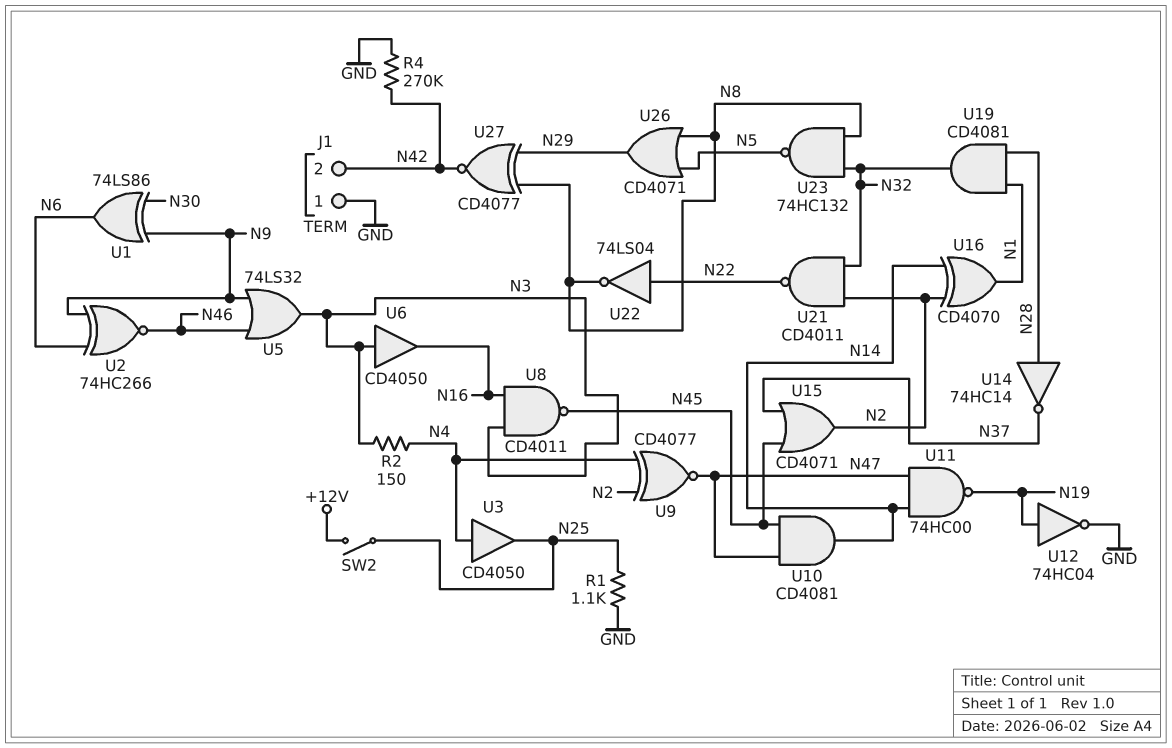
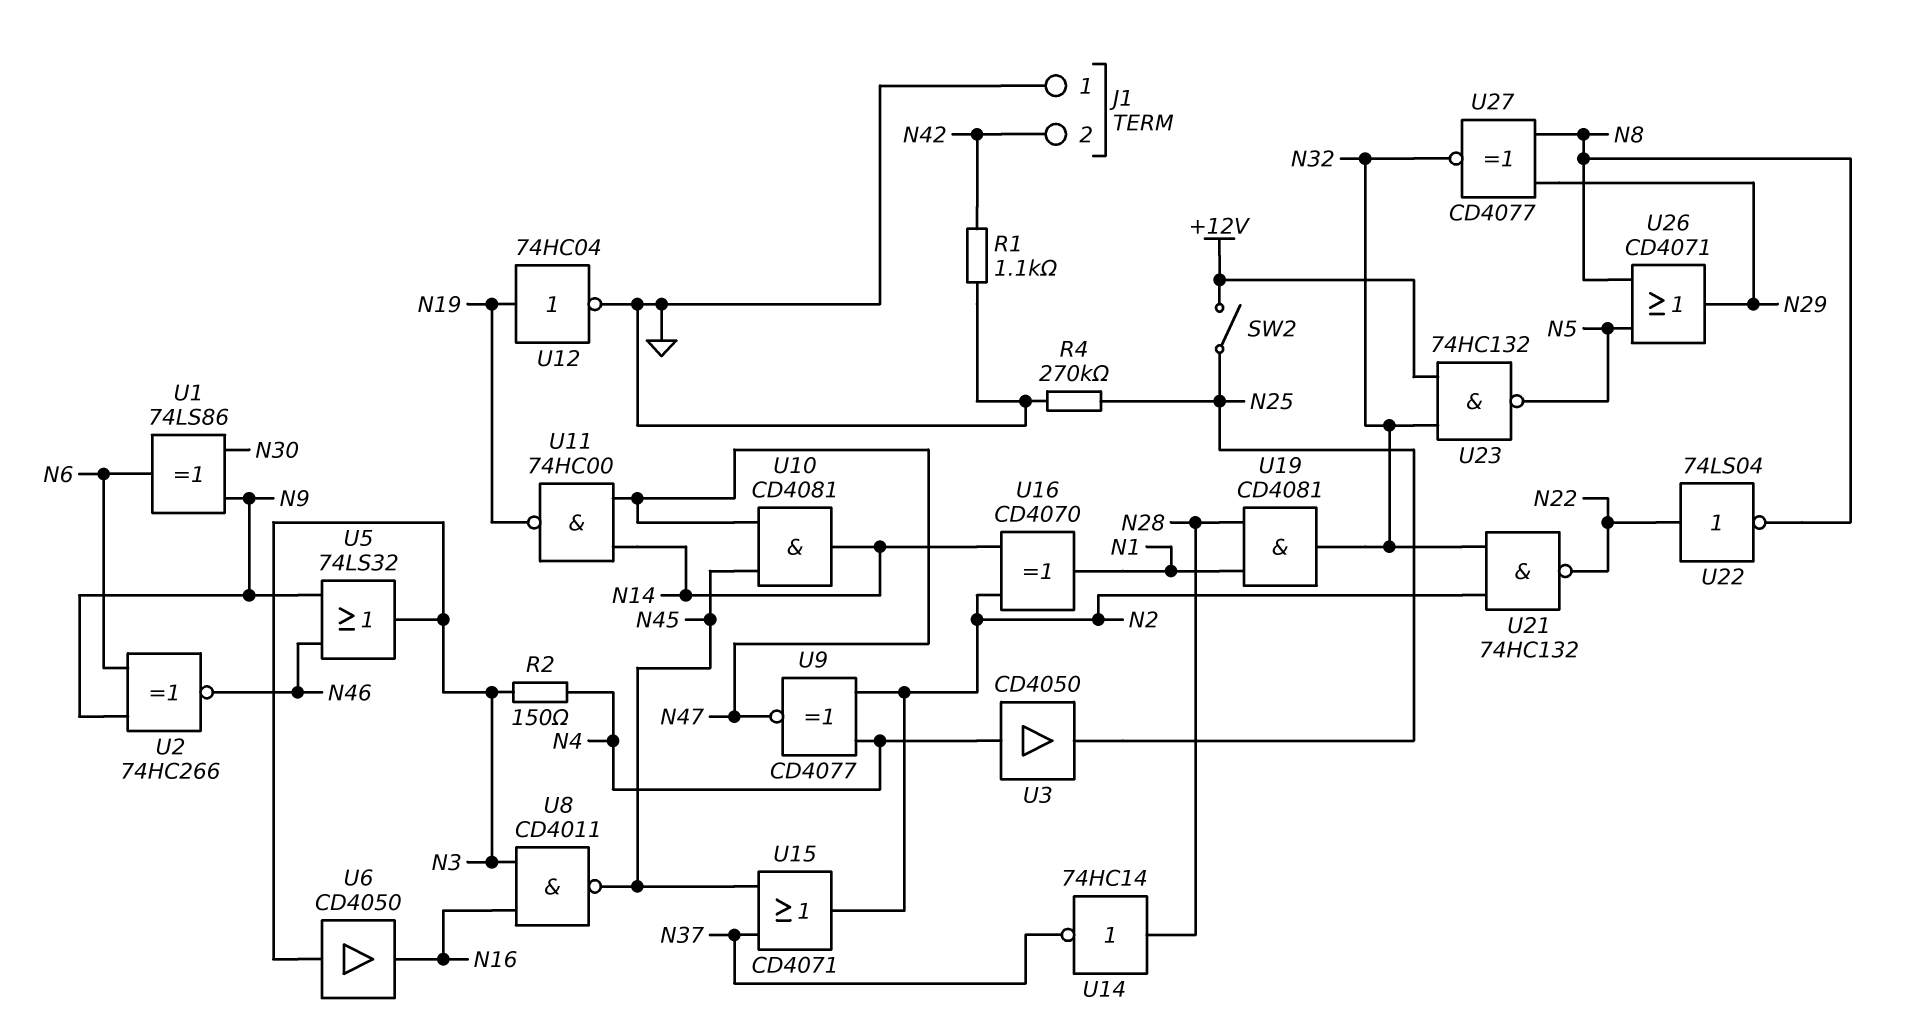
R1: 1.1k (GND, N25) -> 1.1k (GND, N42)
R4: 270k (GND, N42) -> 270k (GND, N25)
U21: NAND CD4011 (in N2, in N32, out N22) -> NAND 74HC132 (in N2, in N32, out N22)
U23: NAND 74HC132 (in N8, in N32, out N5) -> NAND 74HC132 (in +12V, in N32, out N5)
U27: XNOR CD4077 (in N8, in N29, out N42) -> XNOR CD4077 (in N8, in N29, out N32)

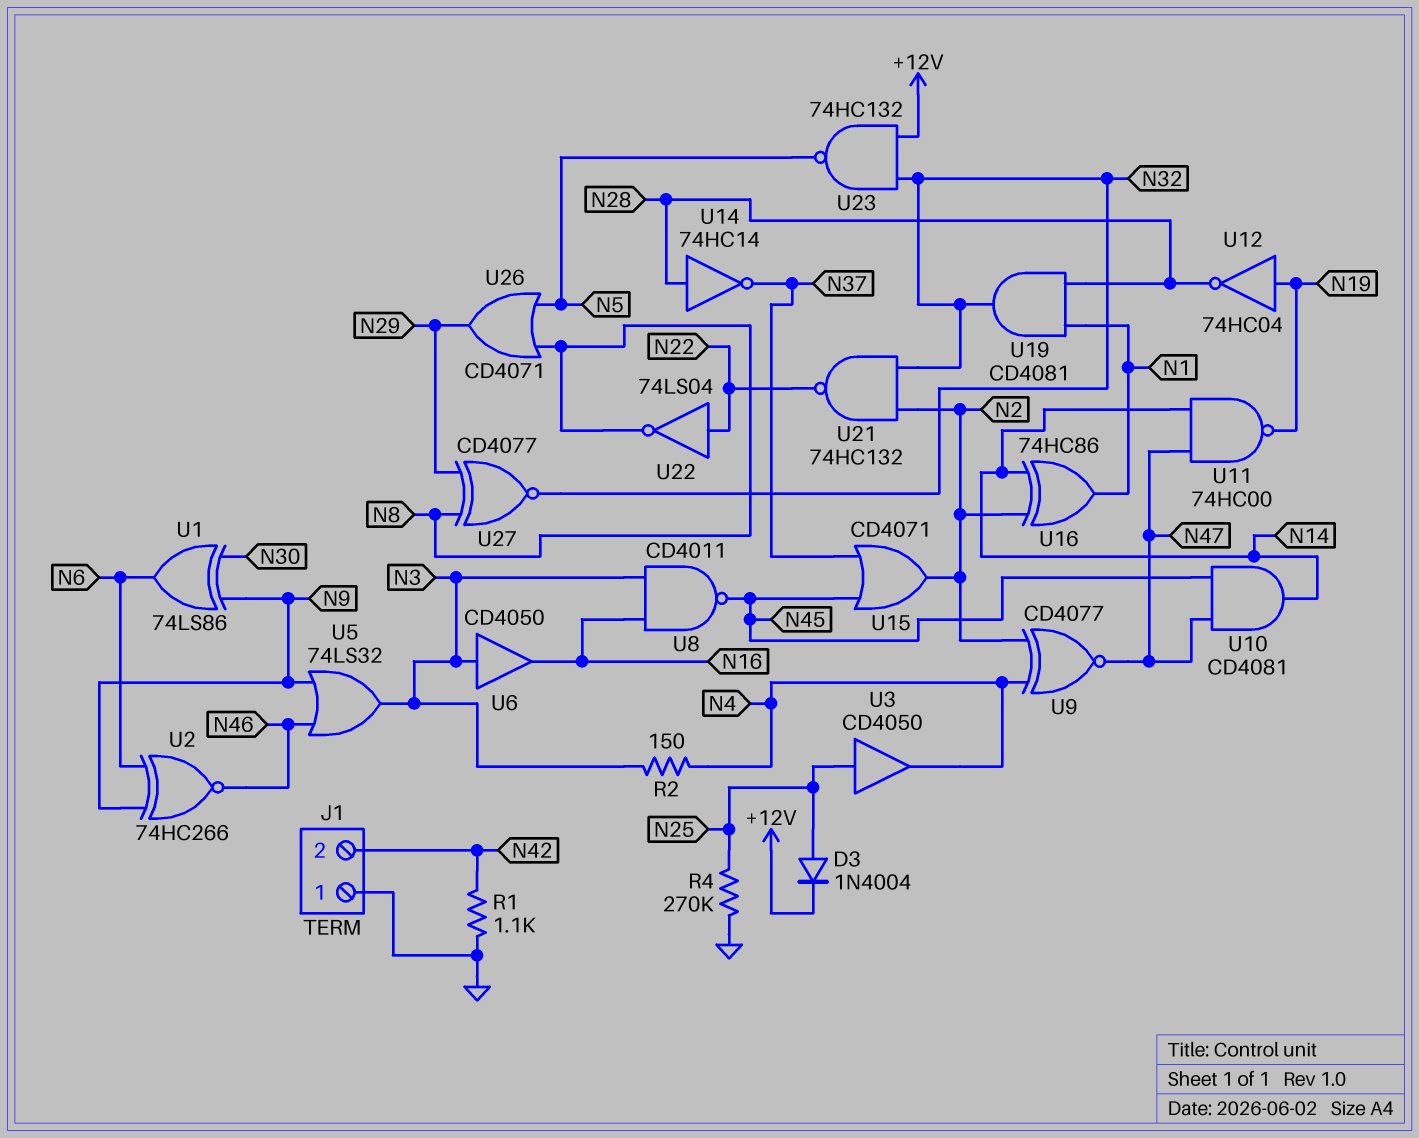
D3: none -> diode 1N4004 (A N25, K +12V)
SW2: switch (+12V, N25) -> none
U3: buffer CD4050 (in N4, out N25) -> buffer CD4050 (in N25, out N4)
U12: NOT 74HC04 (in N19, out GND) -> NOT 74HC04 (in N19, out N28)
U16: XOR CD4070 (in N2, in N14, out N1) -> XOR 74HC86 (in N2, in N14, out N1)

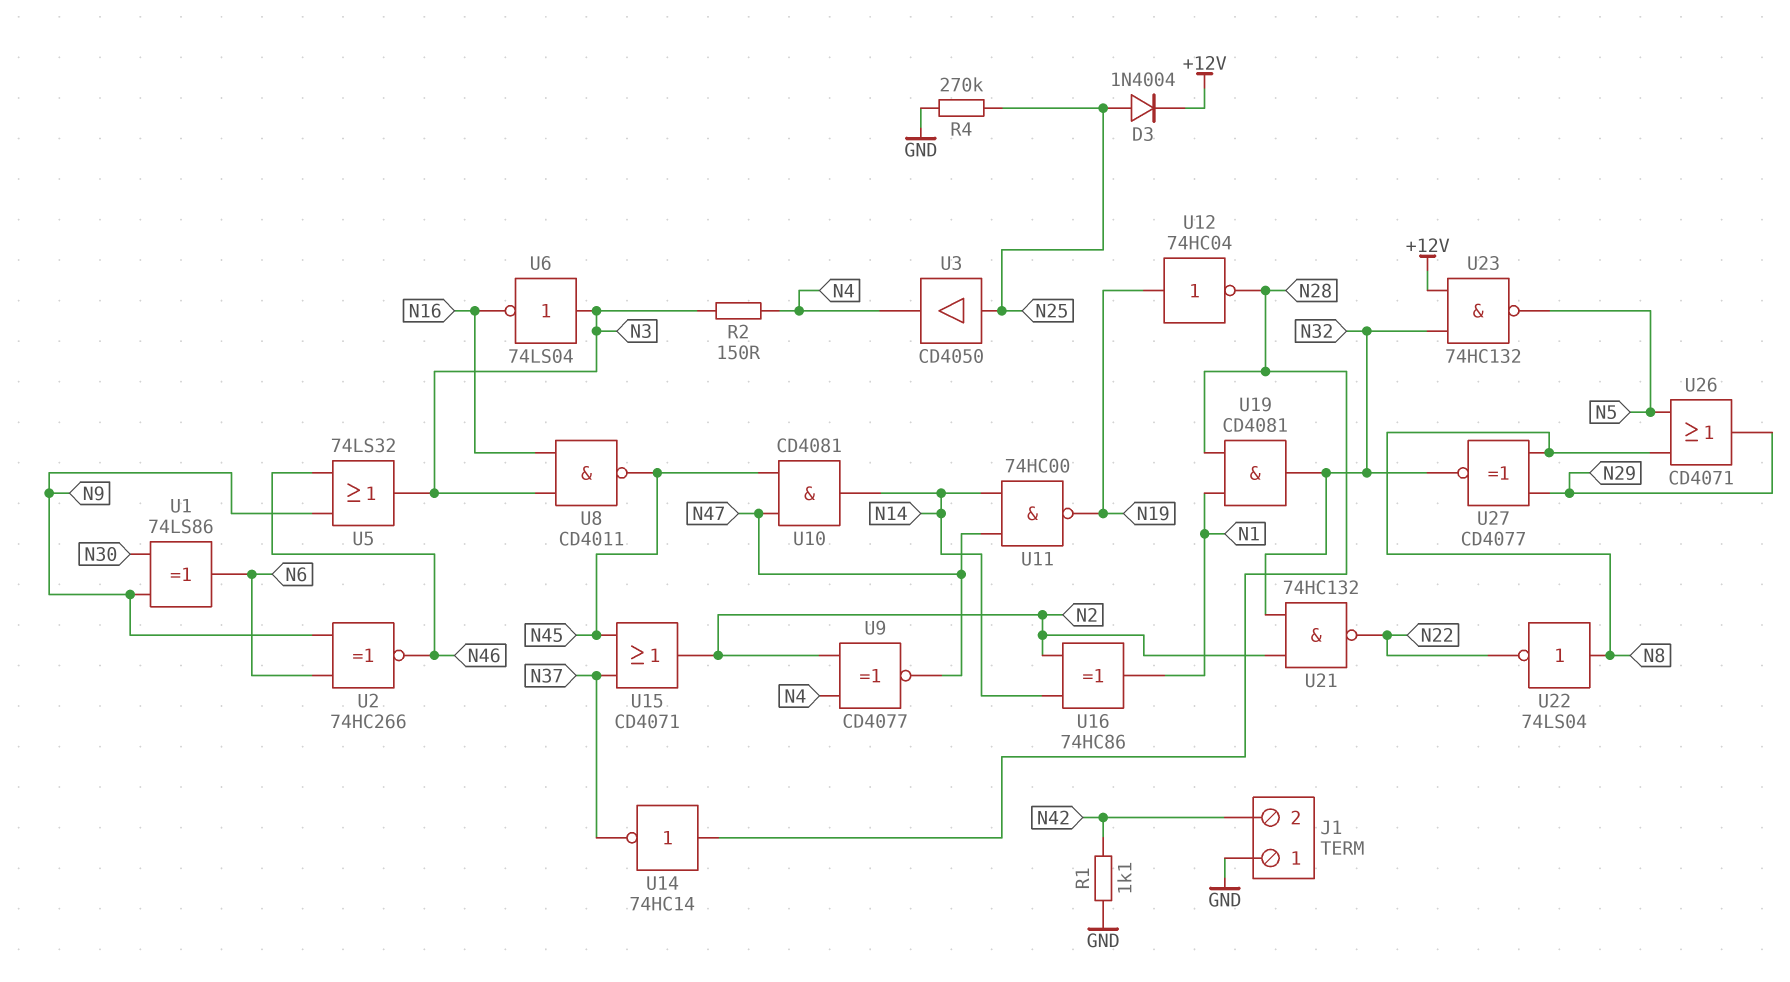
U6: buffer CD4050 (in N3, out N16) -> NOT 74LS04 (in N3, out N16)
U22: NOT 74LS04 (in N22, out N8) -> NOT 74LS04 (in N8, out N22)

